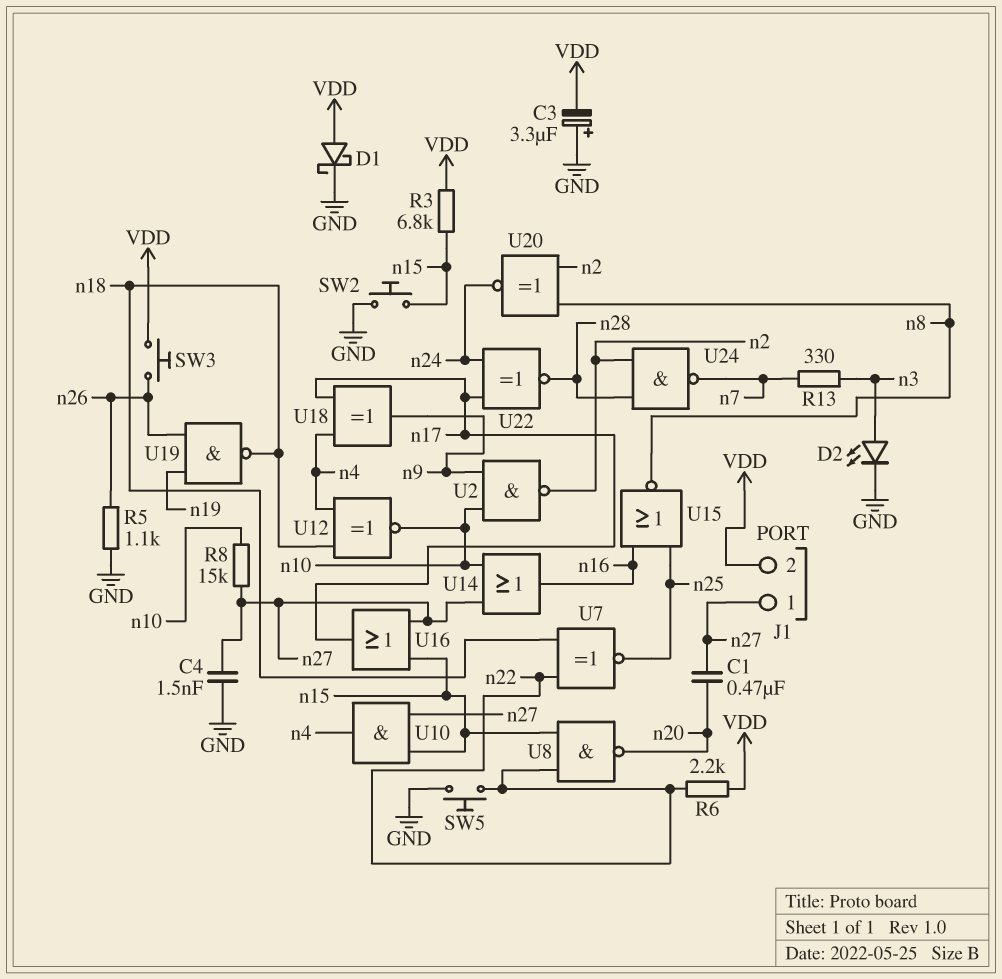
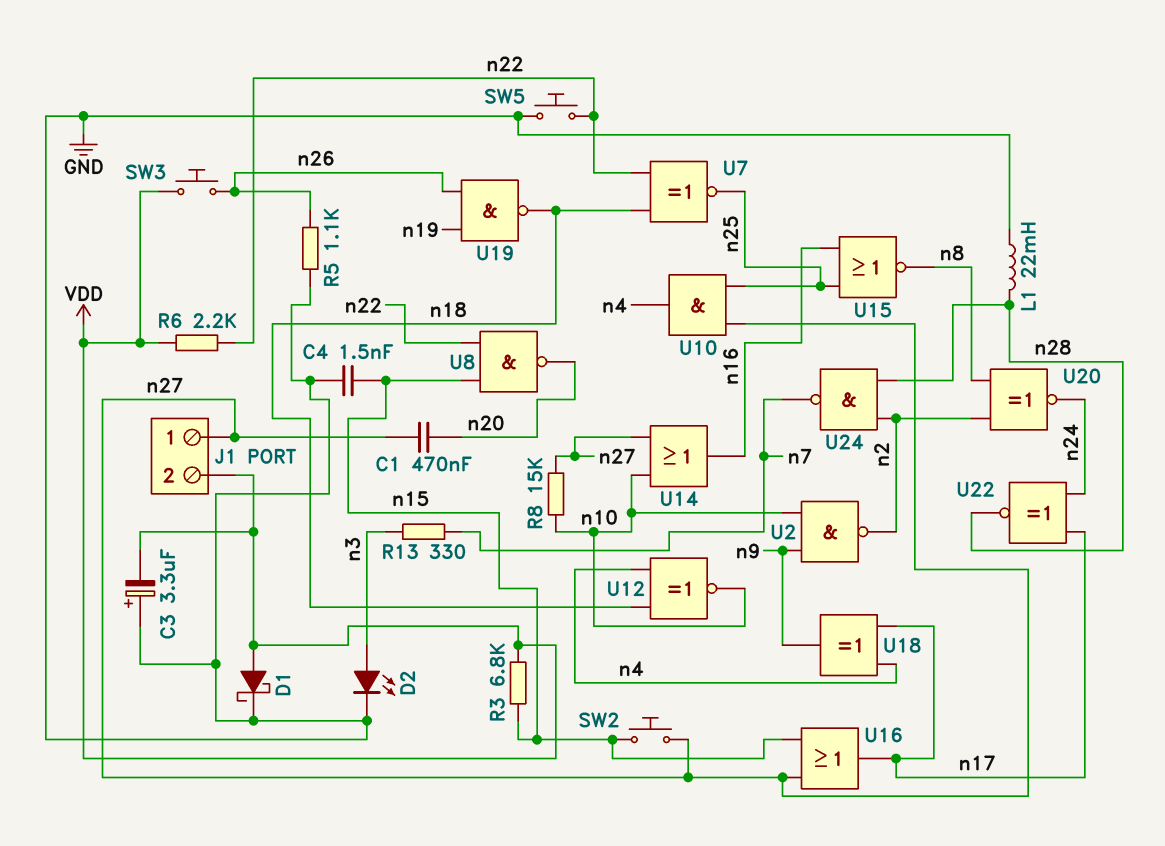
C4: 1.5nF (GND, n27) -> 1.5nF (GND, n15)
L1: none -> 22mH (GND, n28)
SW2: button (GND, n15) -> button (n15, n27)
U10: AND (in n15, in n27, out n4) -> AND (in n25, in n27, out n4)

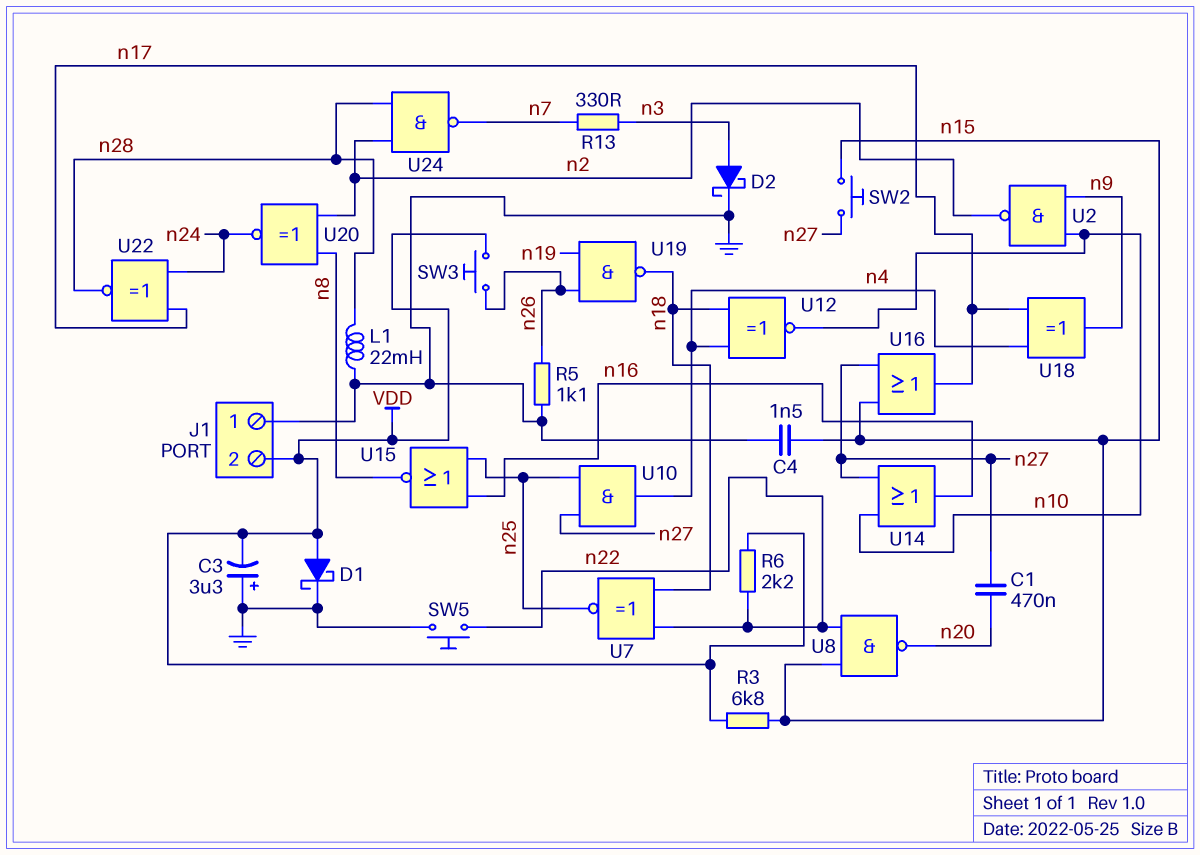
D2: LED (A n3, K GND) -> schottky (A n3, K GND)
J1 pin 1: n27 -> GND
R8: 15k (n10, n27) -> none

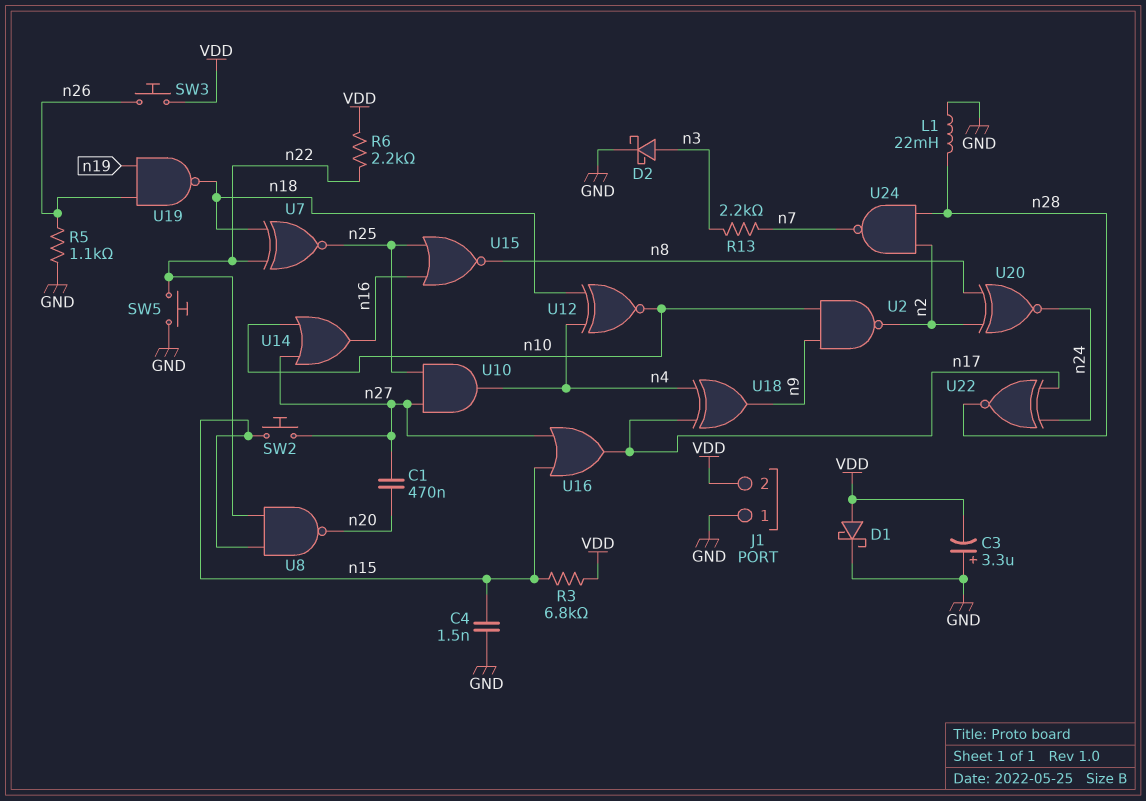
R13: 330 (n3, n7) -> 2.2k (n3, n7)

